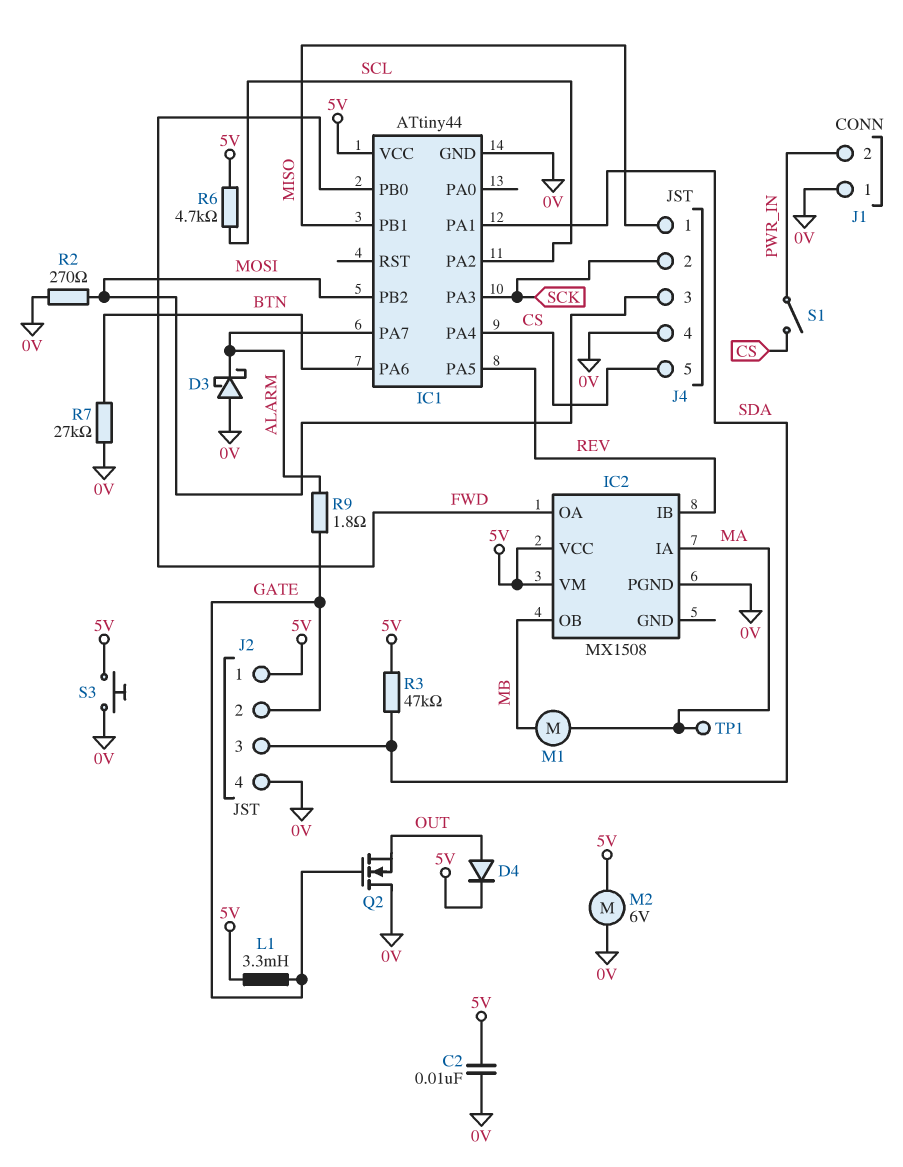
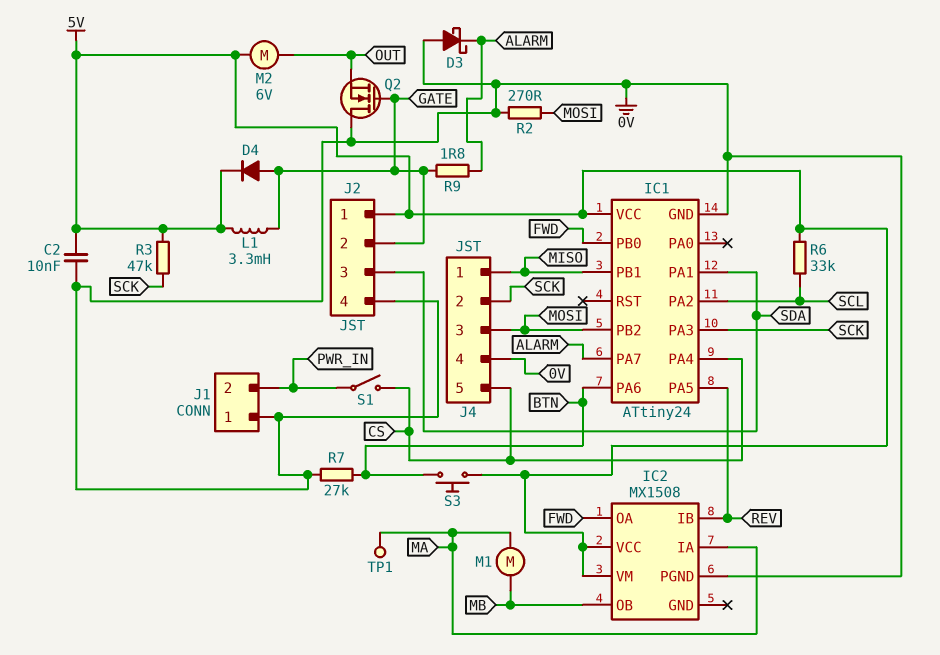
D4: diode (A OUT, K 5V) -> diode (A GATE, K 5V)
IC1: ATtiny44 -> ATtiny24
M2: motor 6V (0V, 5V) -> motor 6V (5V, OUT)
R3: 47k (5V, SDA) -> 47k (5V, SCK)
R6: 4.7k (5V, SCL) -> 33k (5V, SCL)
S3: button (0V, 5V) -> button (5V, BTN)

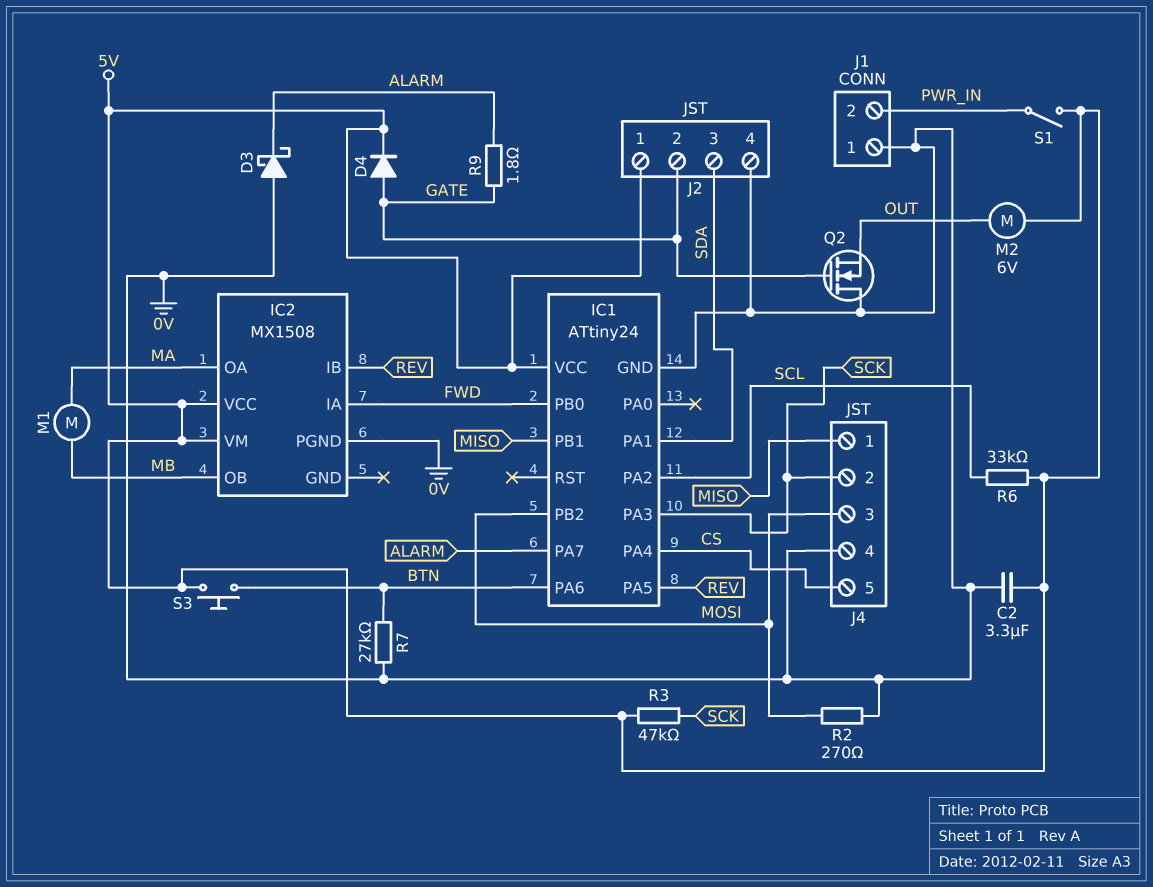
C2: 10nF (0V, 5V) -> 3.3uF (0V, 5V)
IC2 pin IA: MA -> FWD
IC2 pin OA: FWD -> MA
L1: 3.3mH (5V, GATE) -> none
S1: switch (CS, PWR_IN) -> switch (5V, PWR_IN)
TP1: test point (MA) -> none

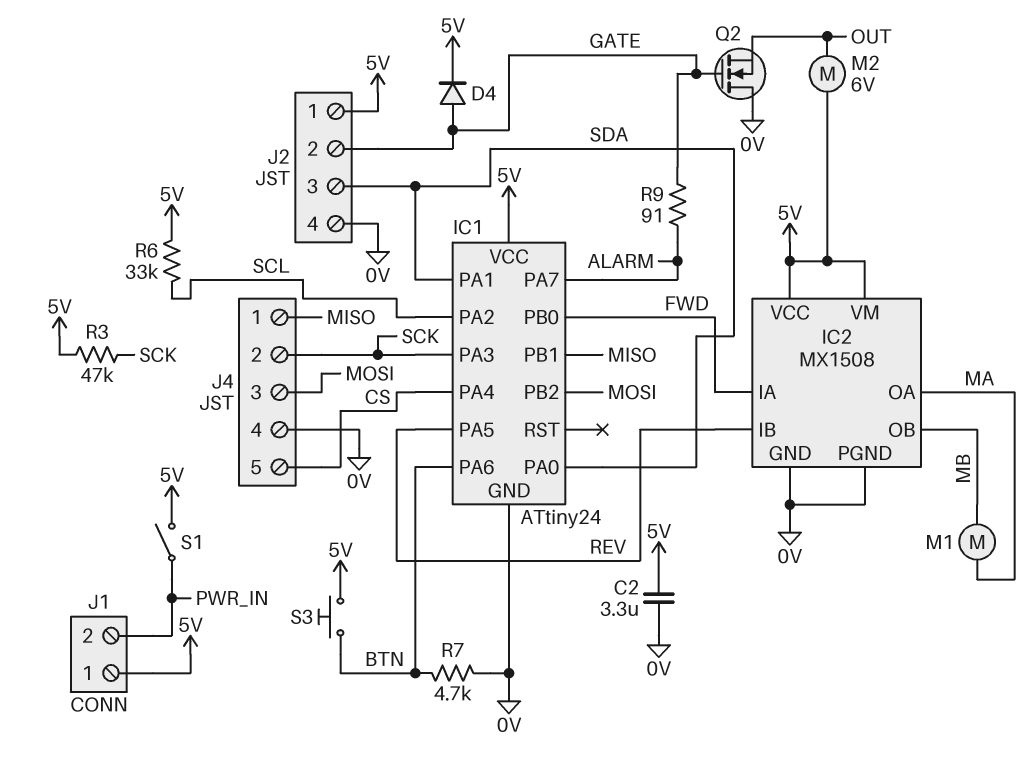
D3: schottky (A 0V, K ALARM) -> none
IC1 pin PA0: none -> SDA
IC2 pin GND: none -> 0V
J1 pin 1: 0V -> 5V
R2: 270 (0V, MOSI) -> none
R7: 27k (0V, BTN) -> 4.7k (0V, BTN)
R9: 1.8 (ALARM, GATE) -> 91 (ALARM, GATE)

